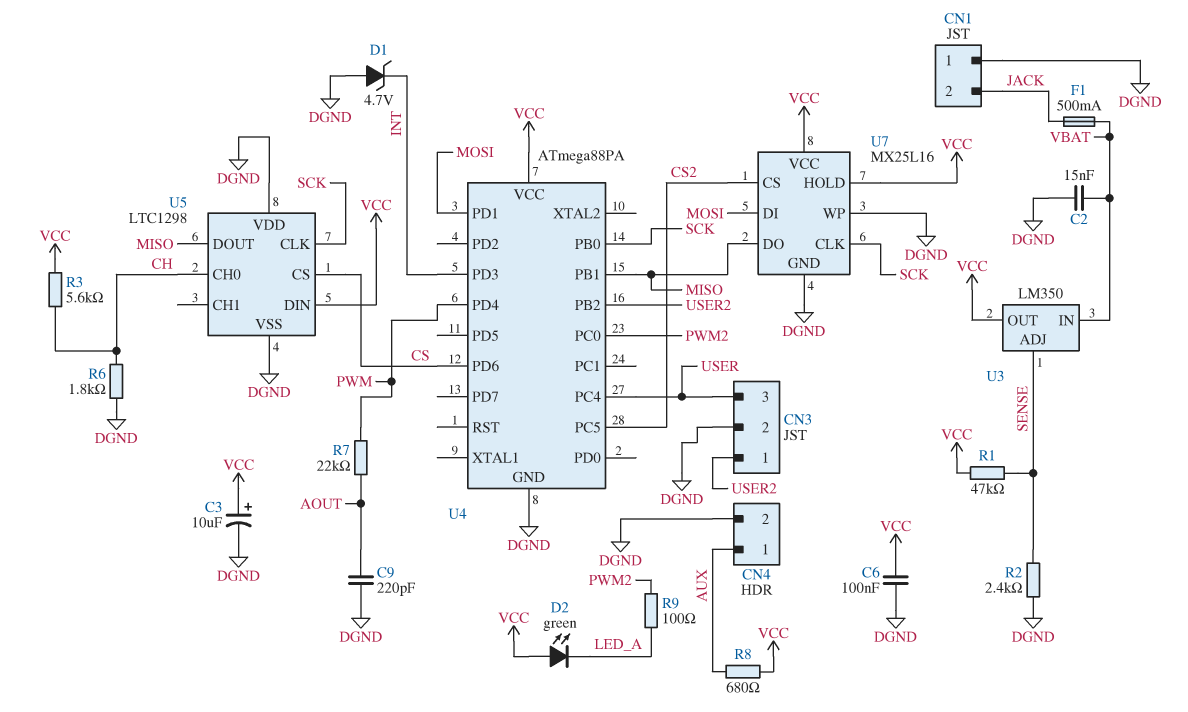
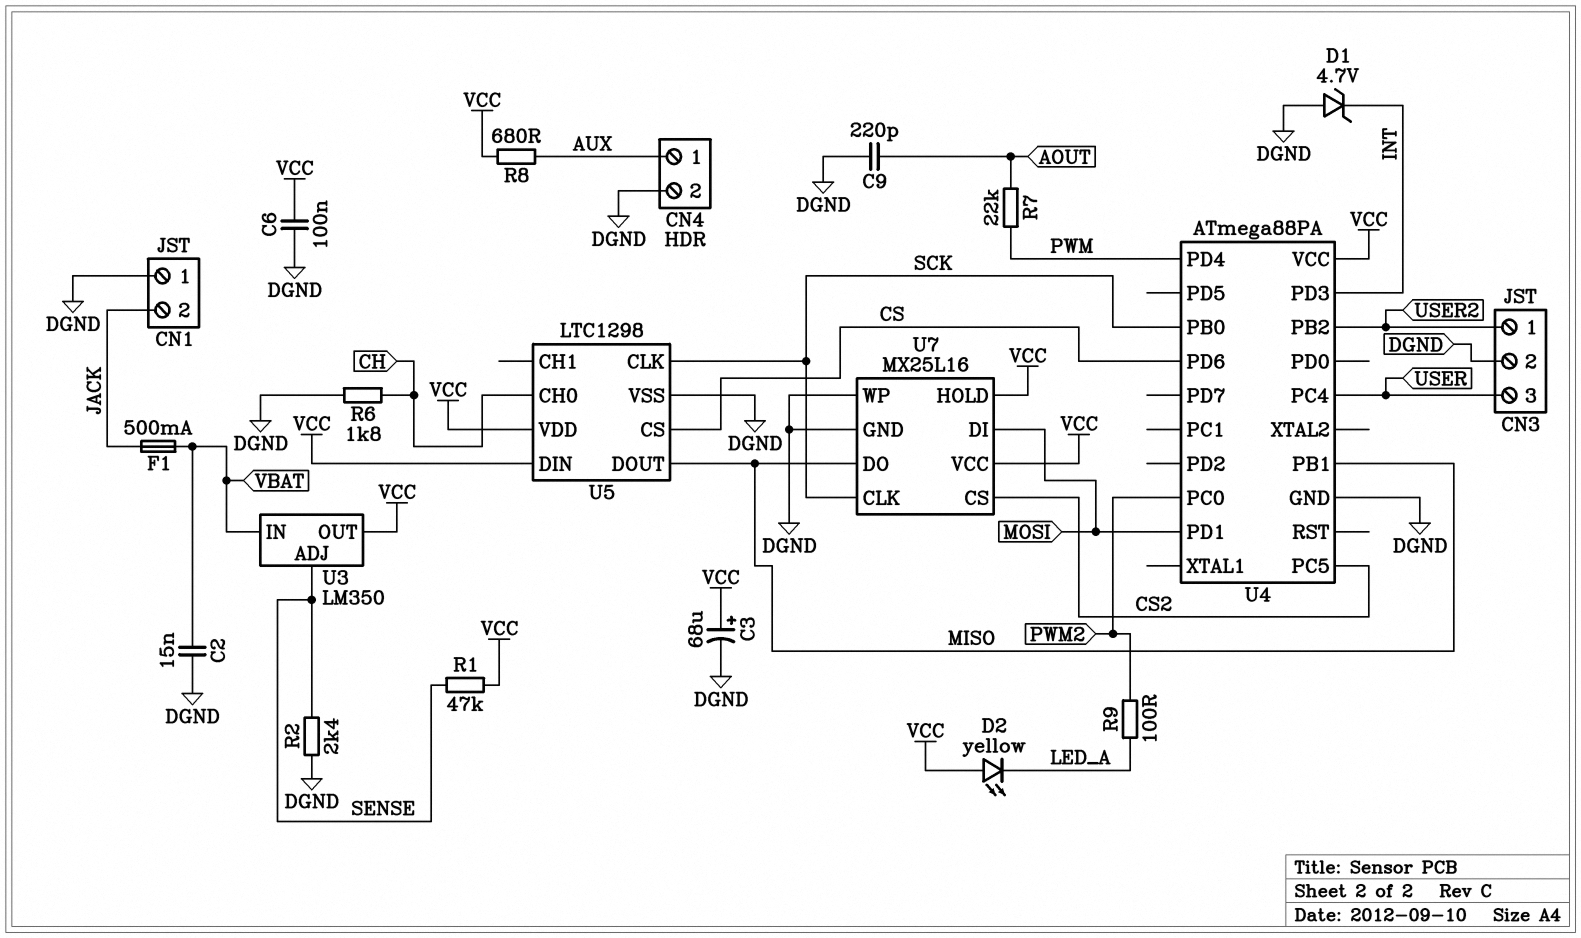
C3: 10uF (plus VCC, minus DGND) -> 68uF (plus VCC, minus DGND)
D2: LED green (A VCC, K LED_A) -> LED yellow (A VCC, K LED_A)
R3: 5.6k (CH, VCC) -> none
U5 pin VDD: DGND -> VCC

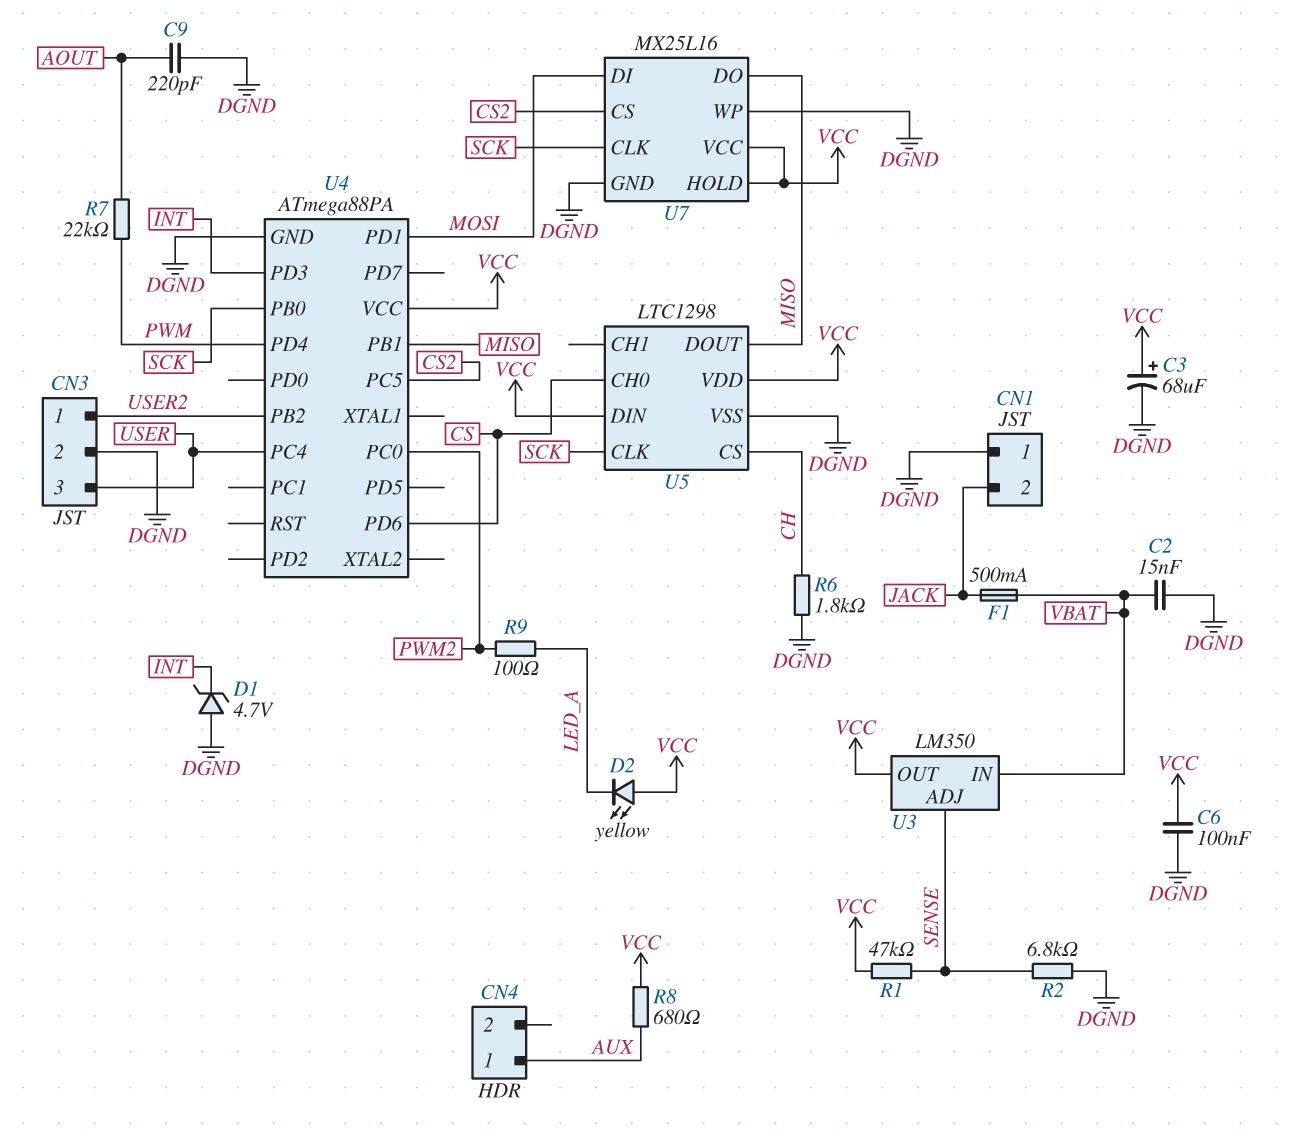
CN4 pin 2: DGND -> none
R2: 2.4k (DGND, SENSE) -> 6.8k (DGND, SENSE)
U5 pin CH0: CH -> CS
U5 pin CS: CS -> CH

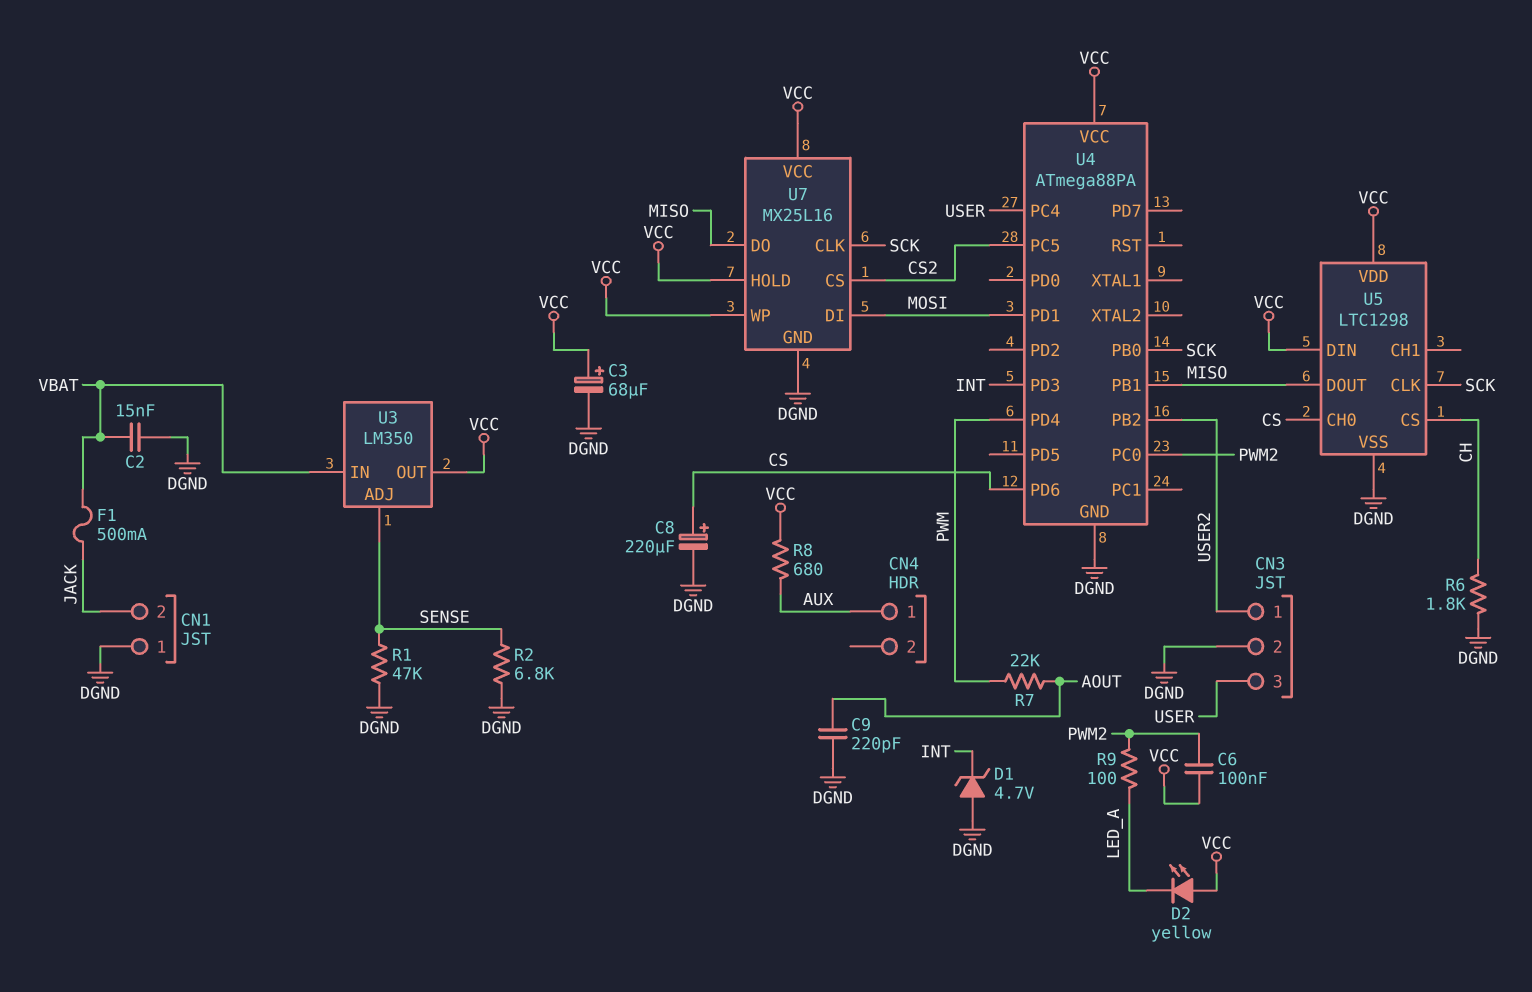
C6: 100nF (DGND, VCC) -> 100nF (PWM2, VCC)
C8: none -> 220uF (plus CS, minus DGND)
R1: 47k (SENSE, VCC) -> 47k (DGND, SENSE)
U7 pin WP: DGND -> VCC

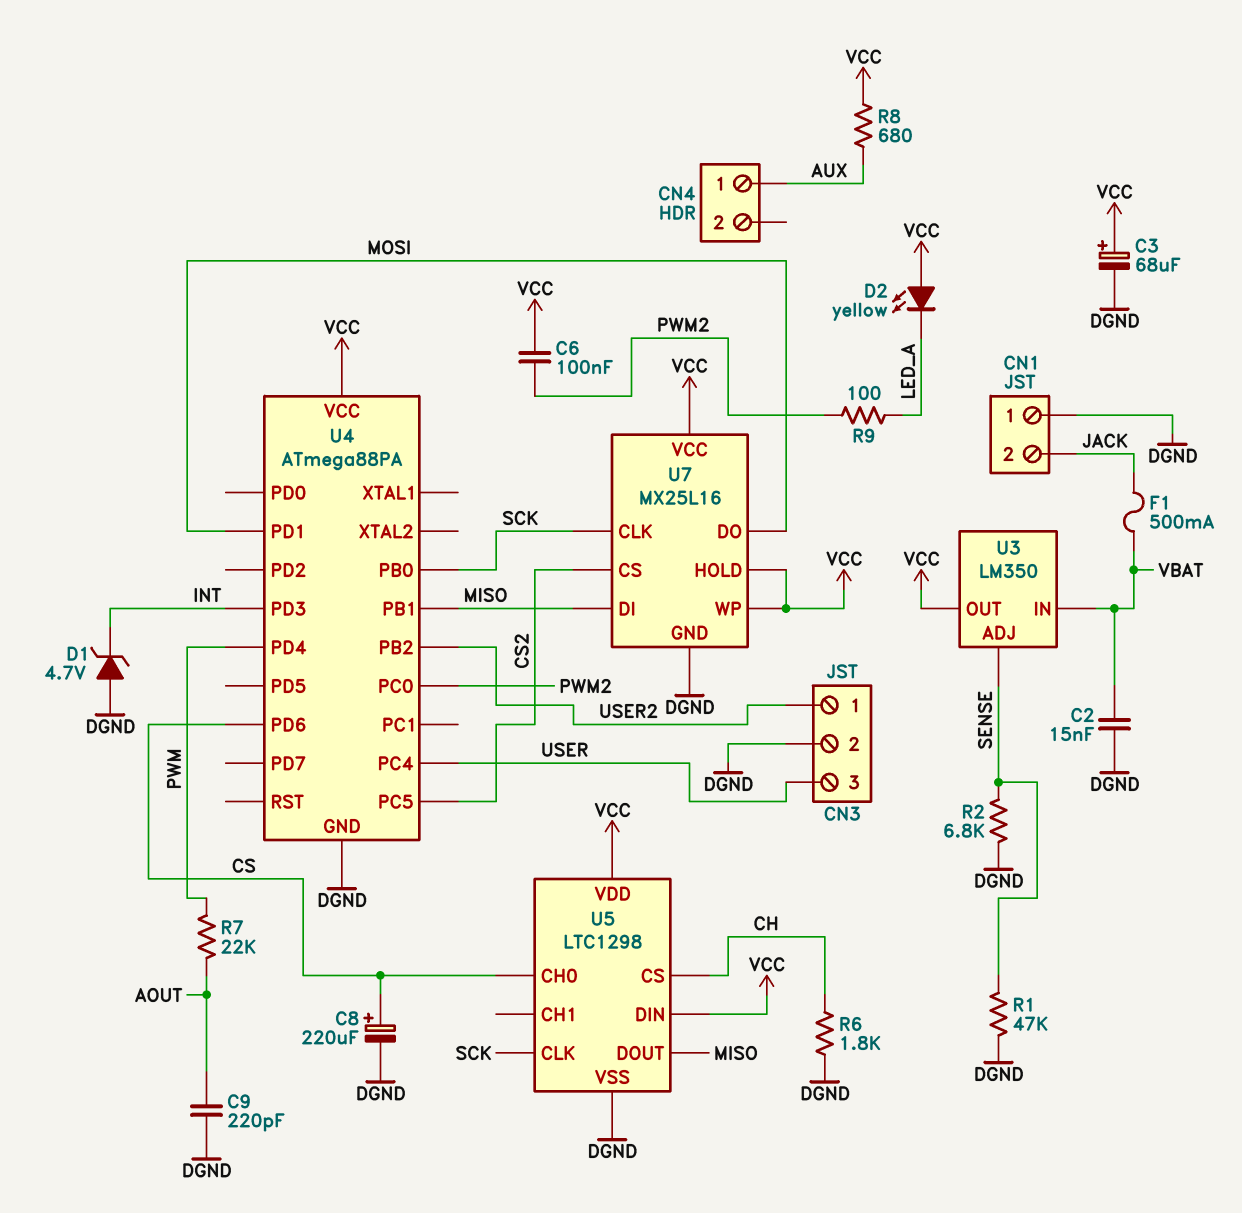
U7 pin DI: MOSI -> MISO
U7 pin DO: MISO -> MOSI

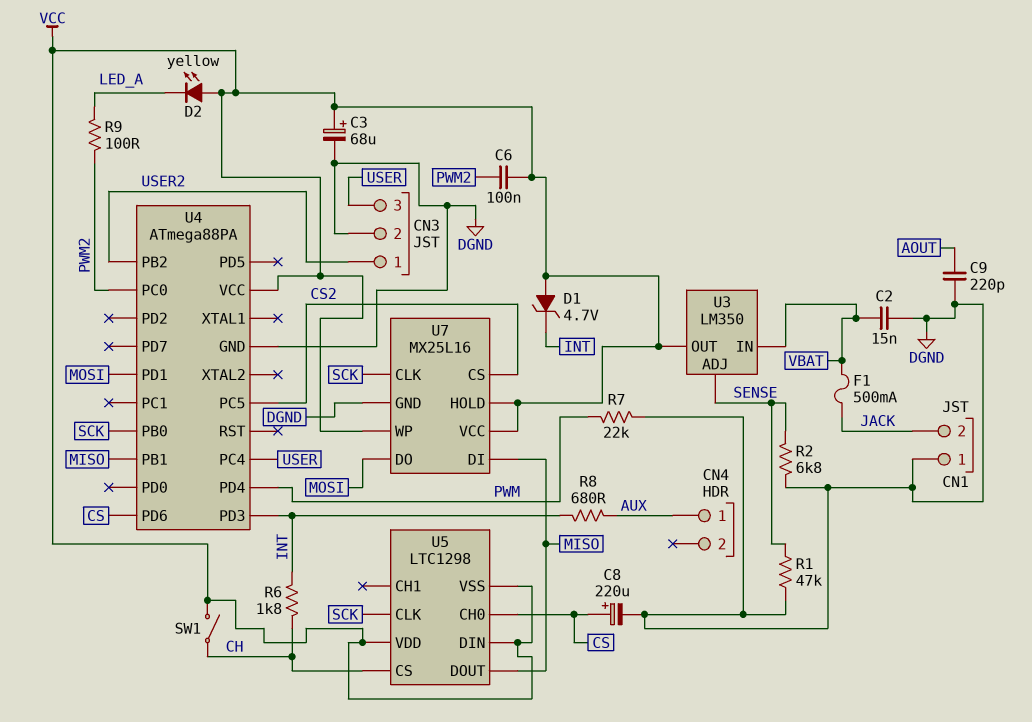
D1: zener 4.7V (A DGND, K INT) -> zener 4.7V (A VCC, K INT)
R6: 1.8k (CH, DGND) -> 1.8k (CH, INT)
R7: 22k (AOUT, PWM) -> 22k (DGND, PWM)
R8: 680 (AUX, VCC) -> 680 (AUX, INT)
SW1: none -> switch (CH, VCC)
U5 pin VSS: DGND -> VCC

